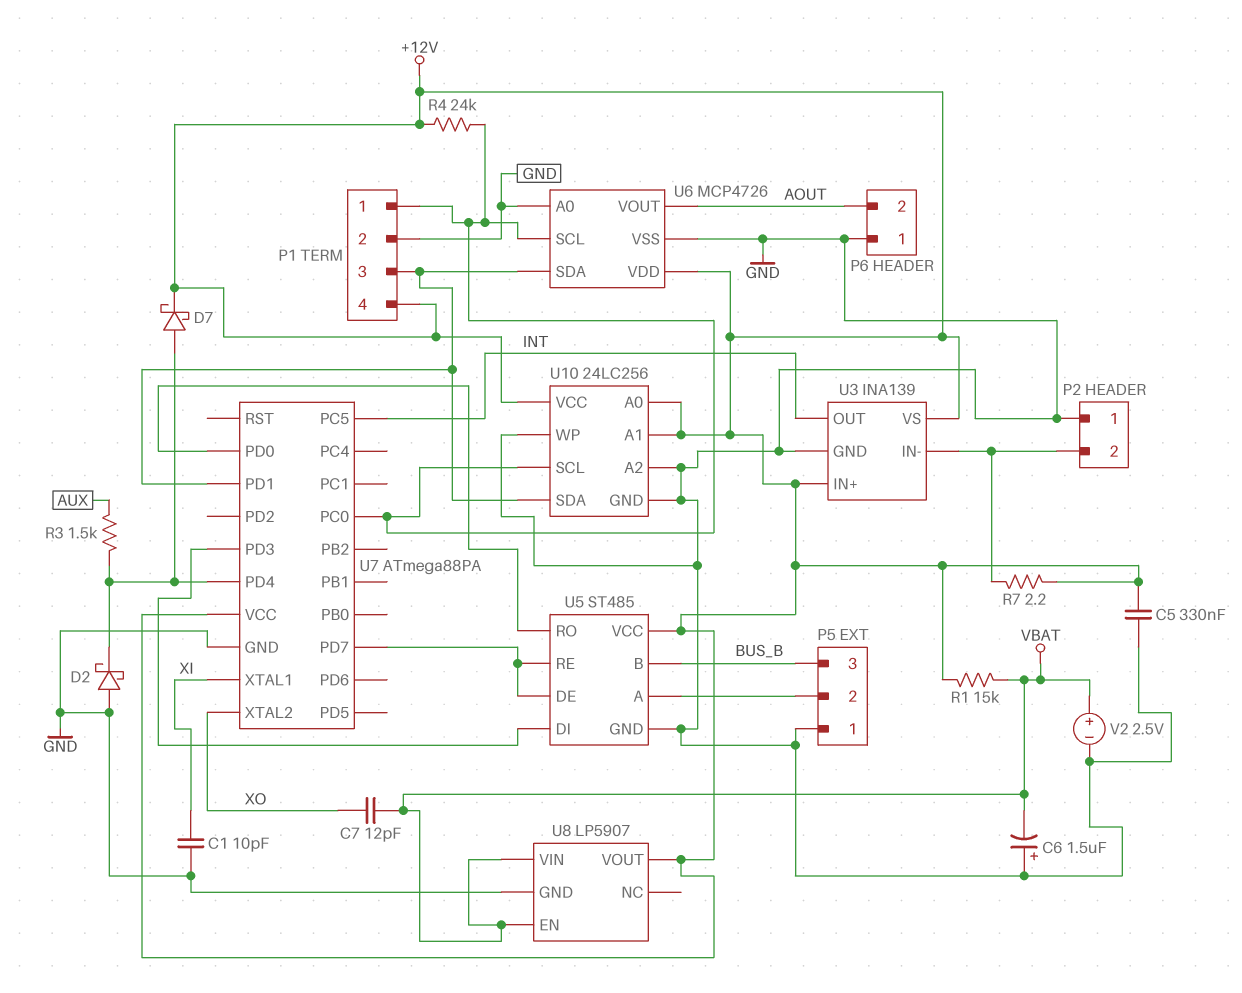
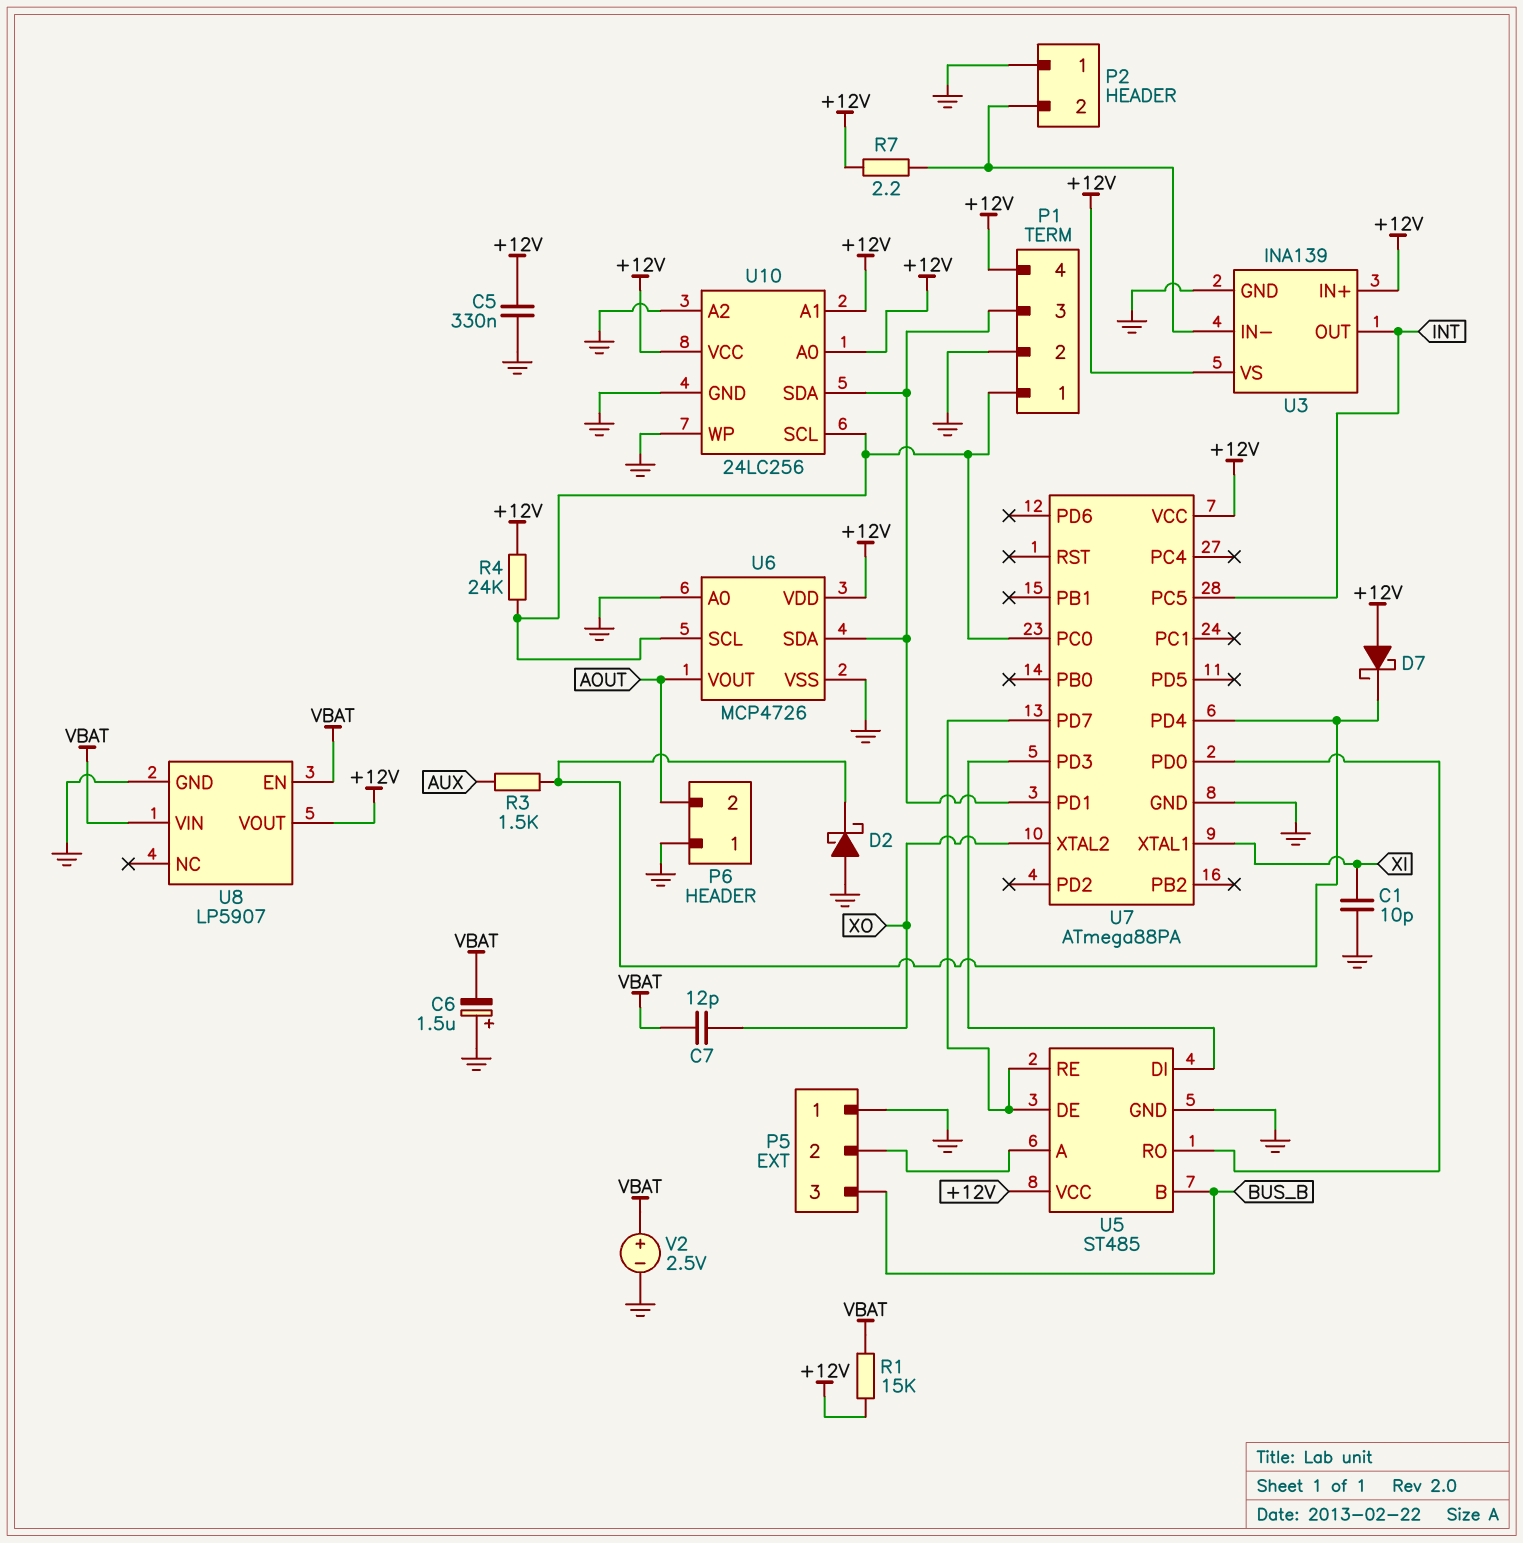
D7: schottky (A U7/PD4, K +12V) -> schottky (A +12V, K U7/PD4)

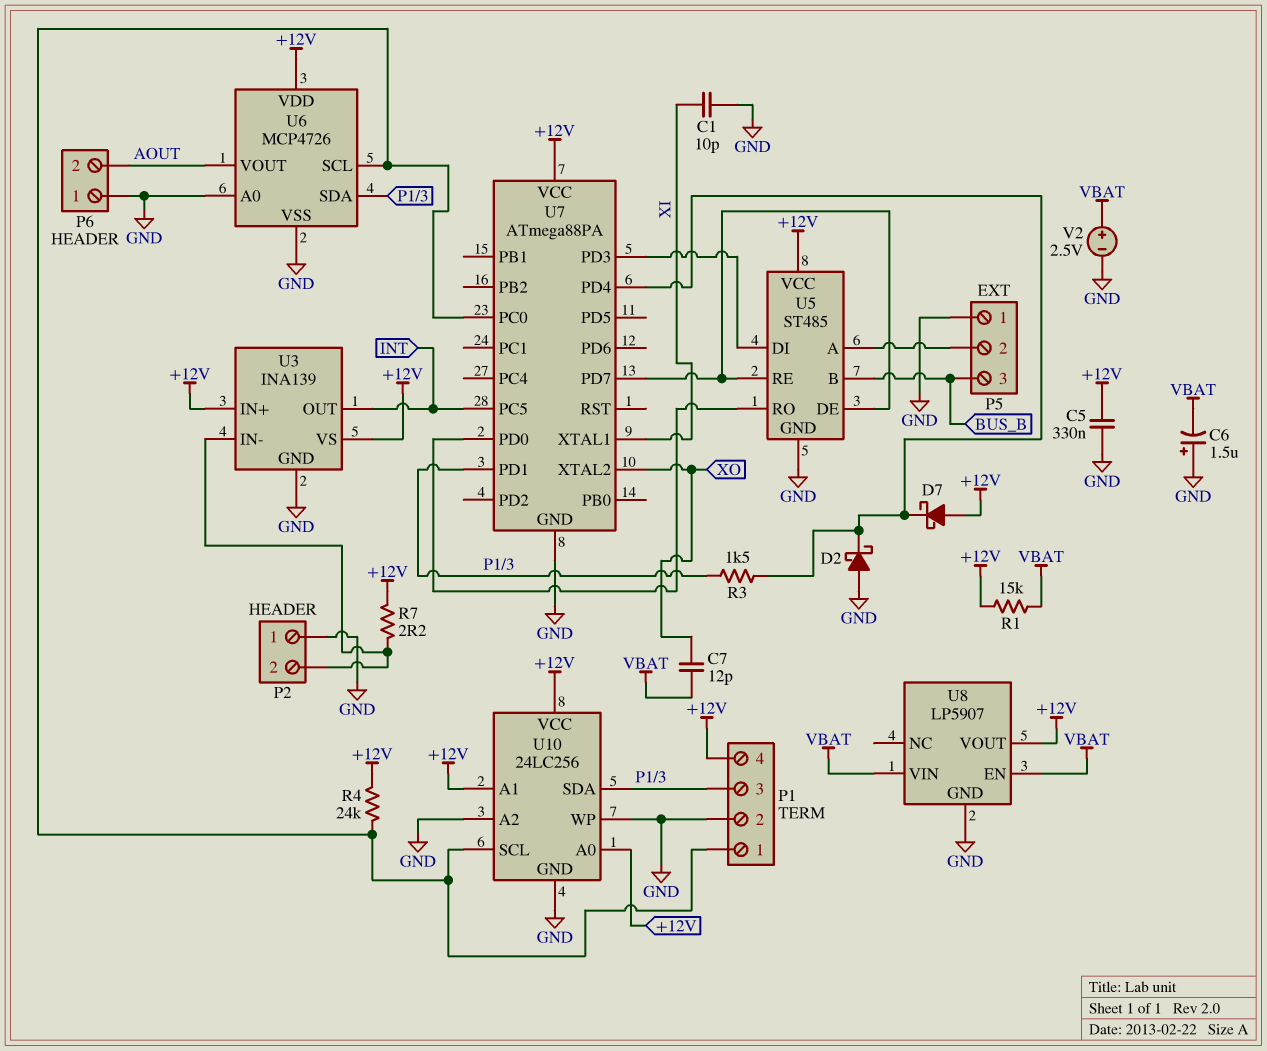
R3: 1.5k (AUX, U7/PD4) -> 1.5k (P1/3, U7/PD4)

